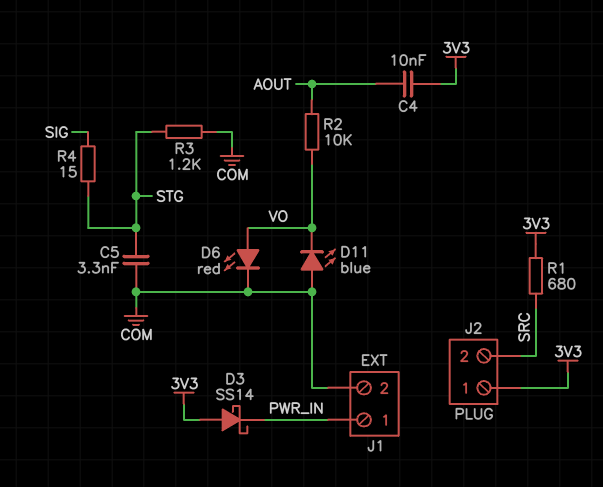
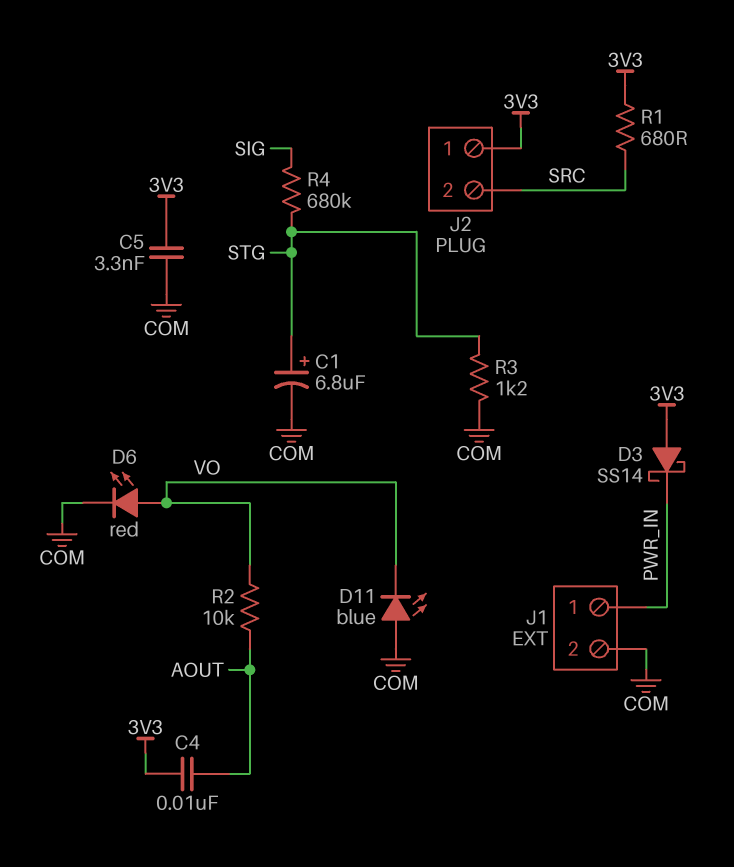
C1: none -> 6.8uF (plus STG, minus COM)
C5: 3.3nF (COM, STG) -> 3.3nF (3V3, COM)
R4: 15 (SIG, STG) -> 680k (SIG, STG)

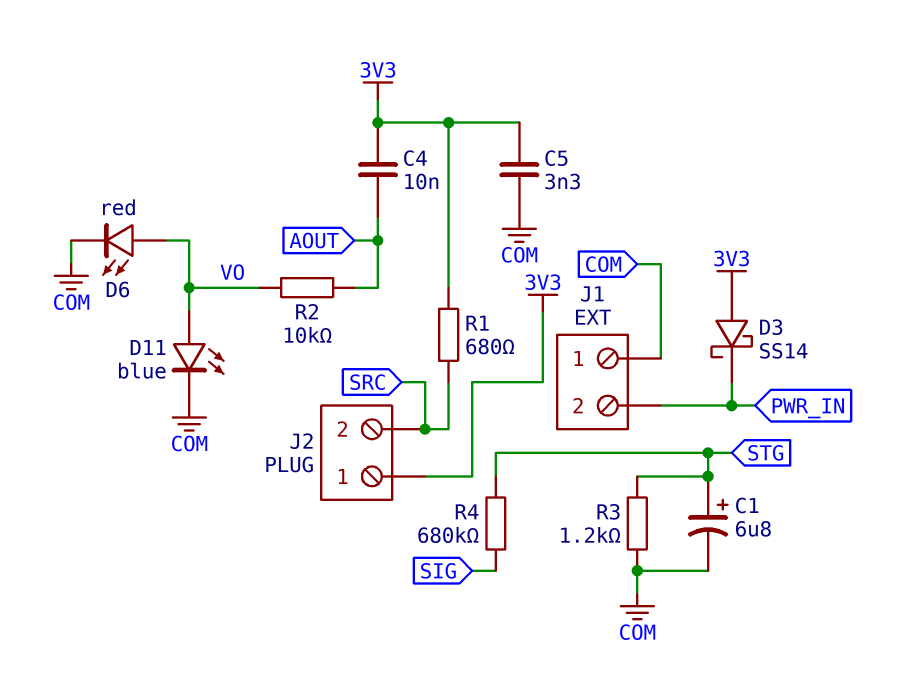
D11: LED blue (A COM, K VO) -> LED blue (A VO, K COM)
J1 pin 1: PWR_IN -> COM
J1 pin 2: COM -> PWR_IN

